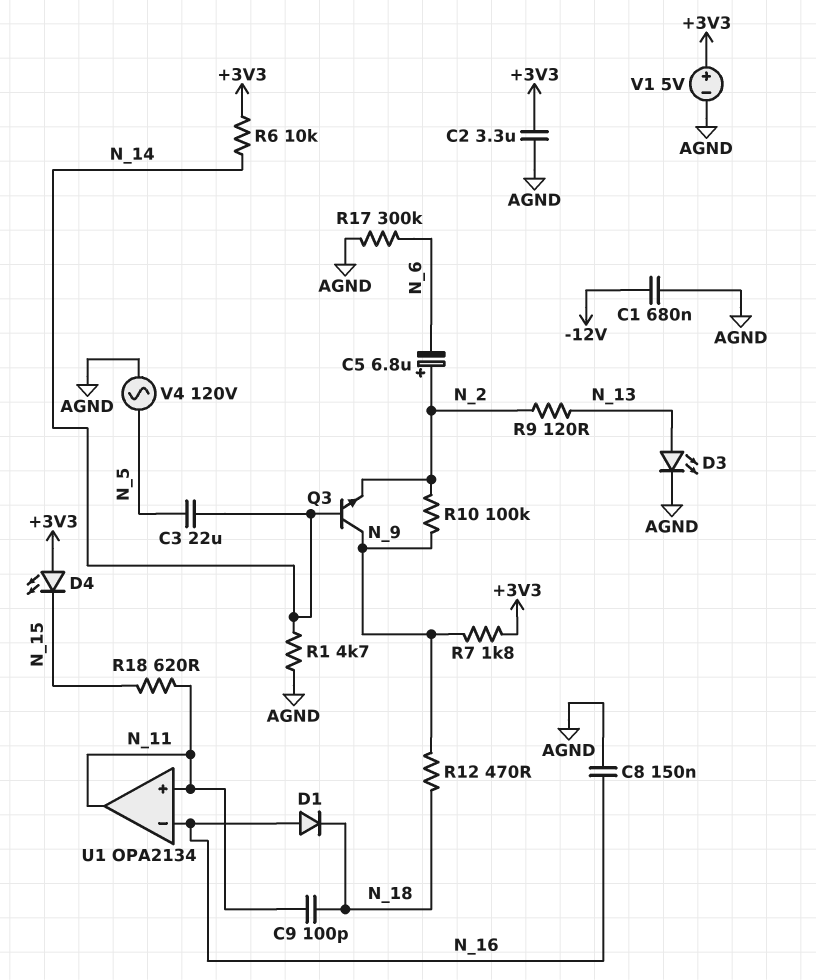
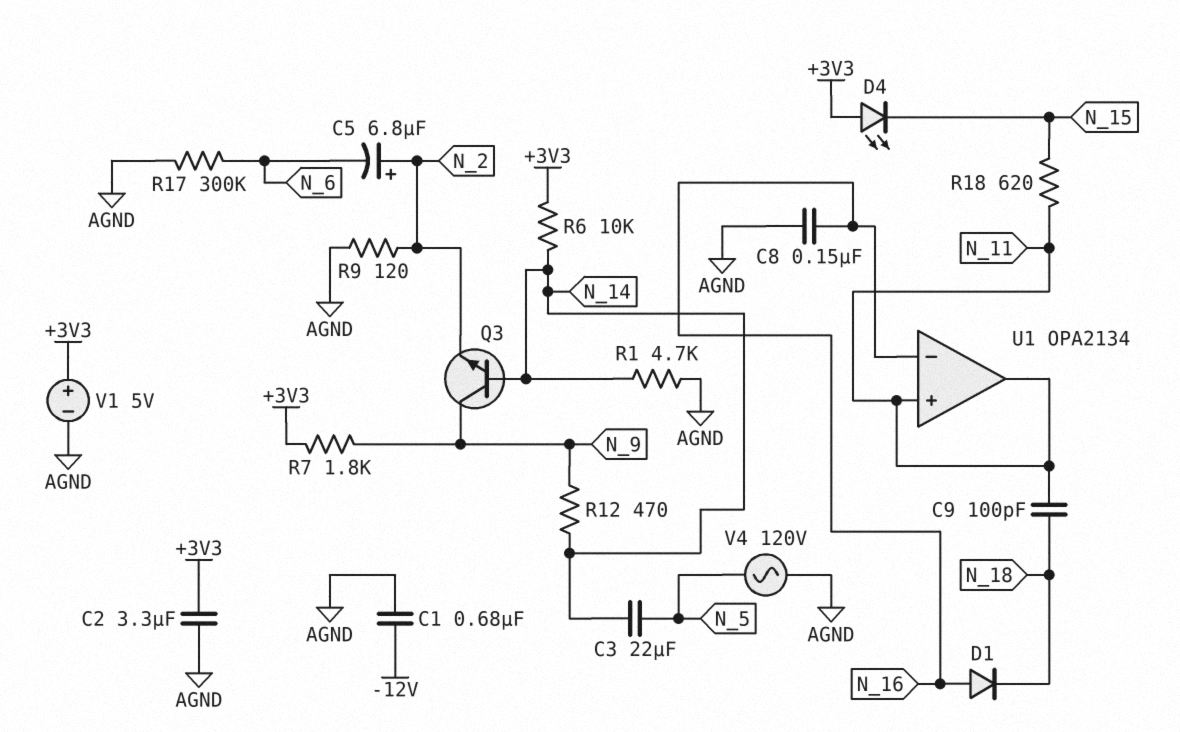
D3: LED (A N_13, K AGND) -> none
R9: 120 (N_2, N_13) -> 120 (AGND, N_2)
R10: 100k (N_2, N_9) -> none
R12: 470 (N_9, N_18) -> 470 (N_9, N_14)

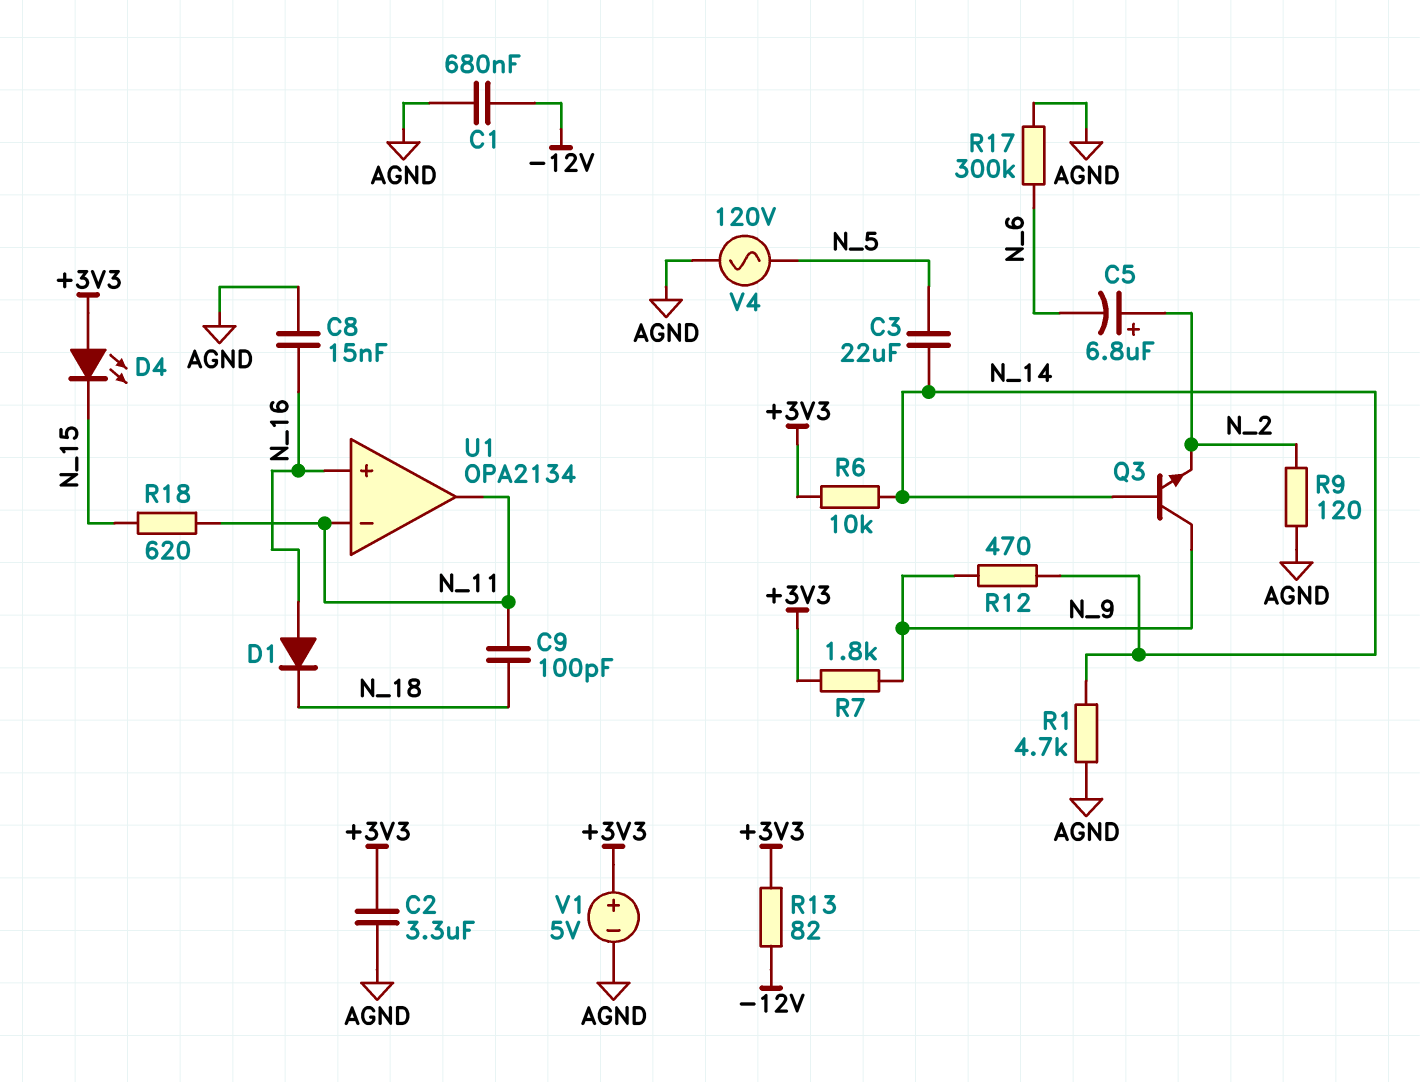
C8: 150nF (AGND, N_16) -> 15nF (AGND, N_16)
R13: none -> 82 (+3V3, -12V)
U1 pin in+: N_11 -> N_16
U1 pin in-: N_16 -> N_11

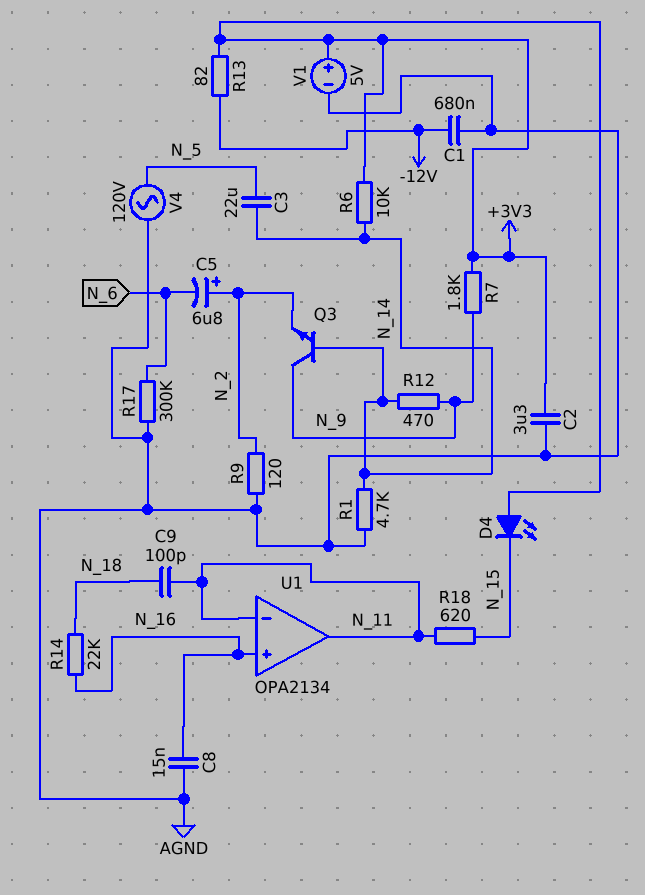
D1: diode (A N_16, K N_18) -> none
R14: none -> 22k (N_16, N_18)

